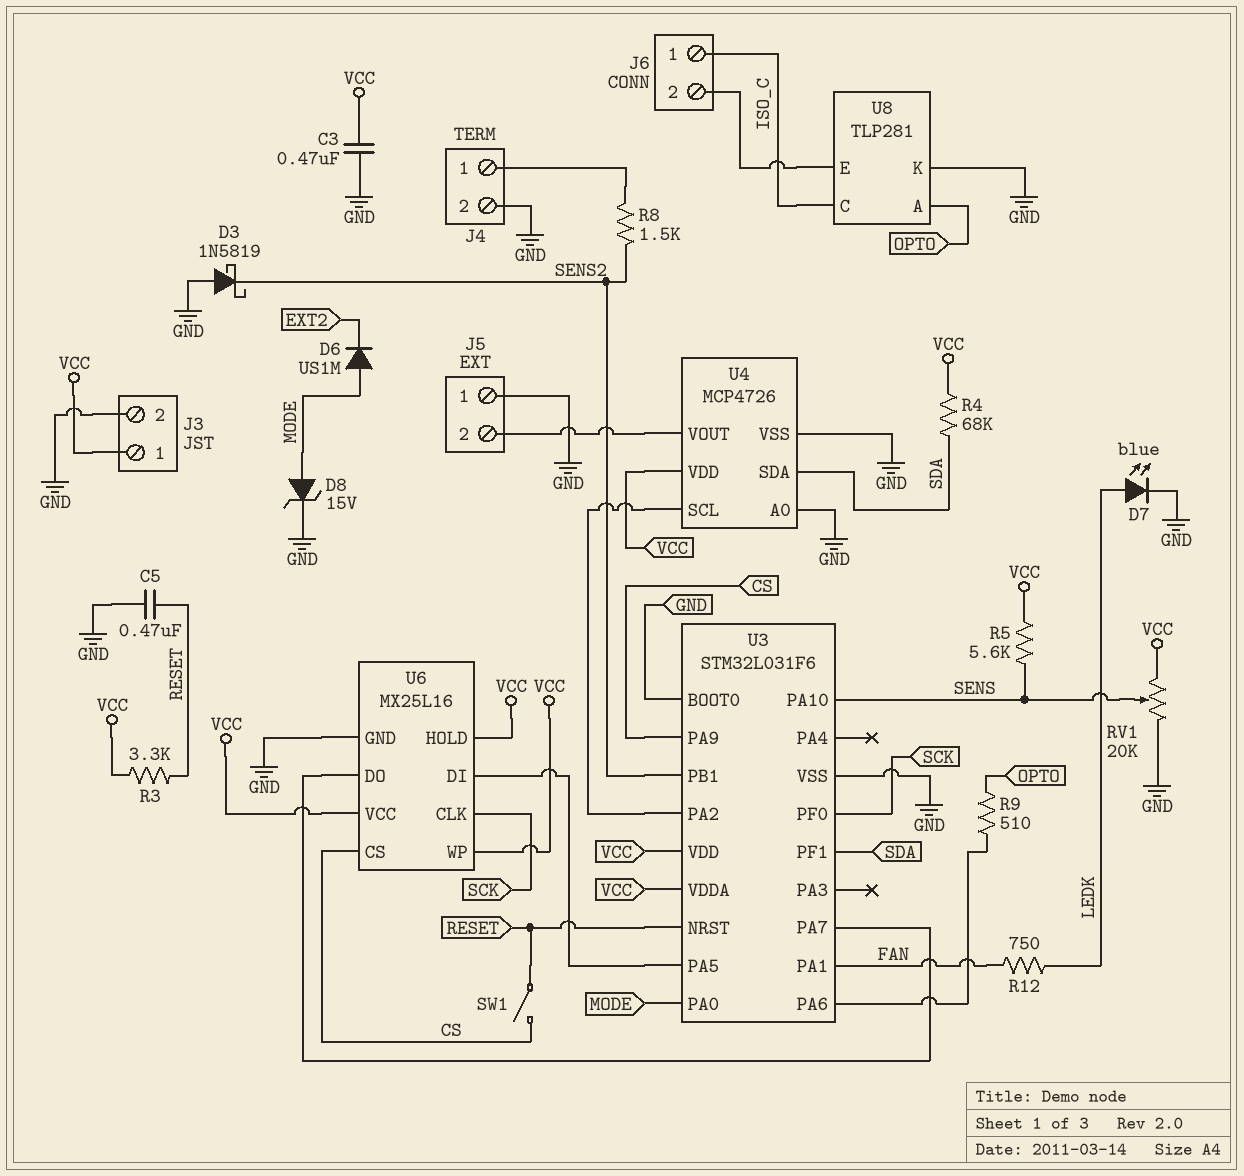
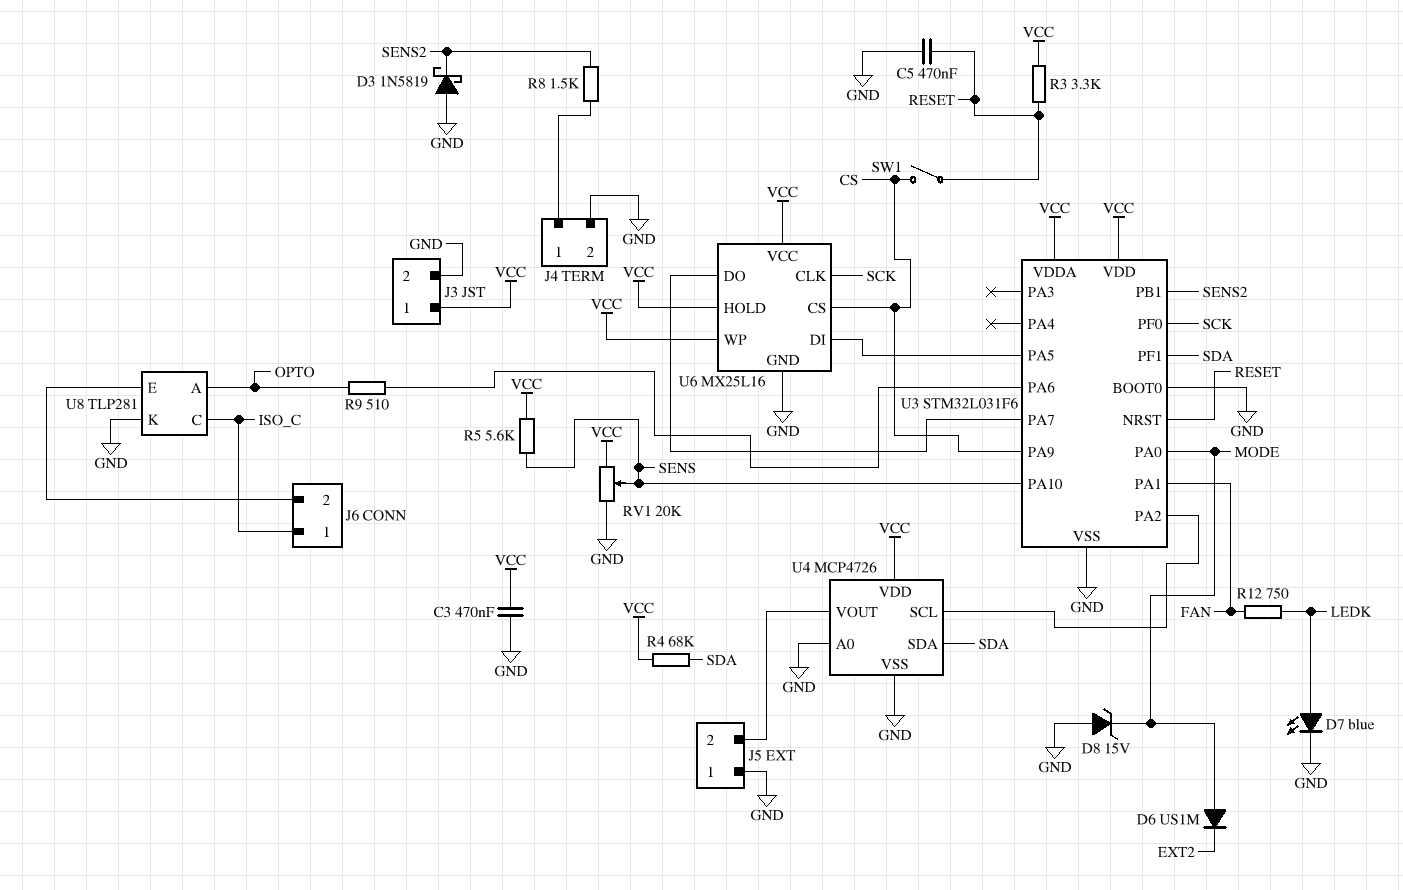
D8: zener 15V (A MODE, K GND) -> zener 15V (A GND, K MODE)

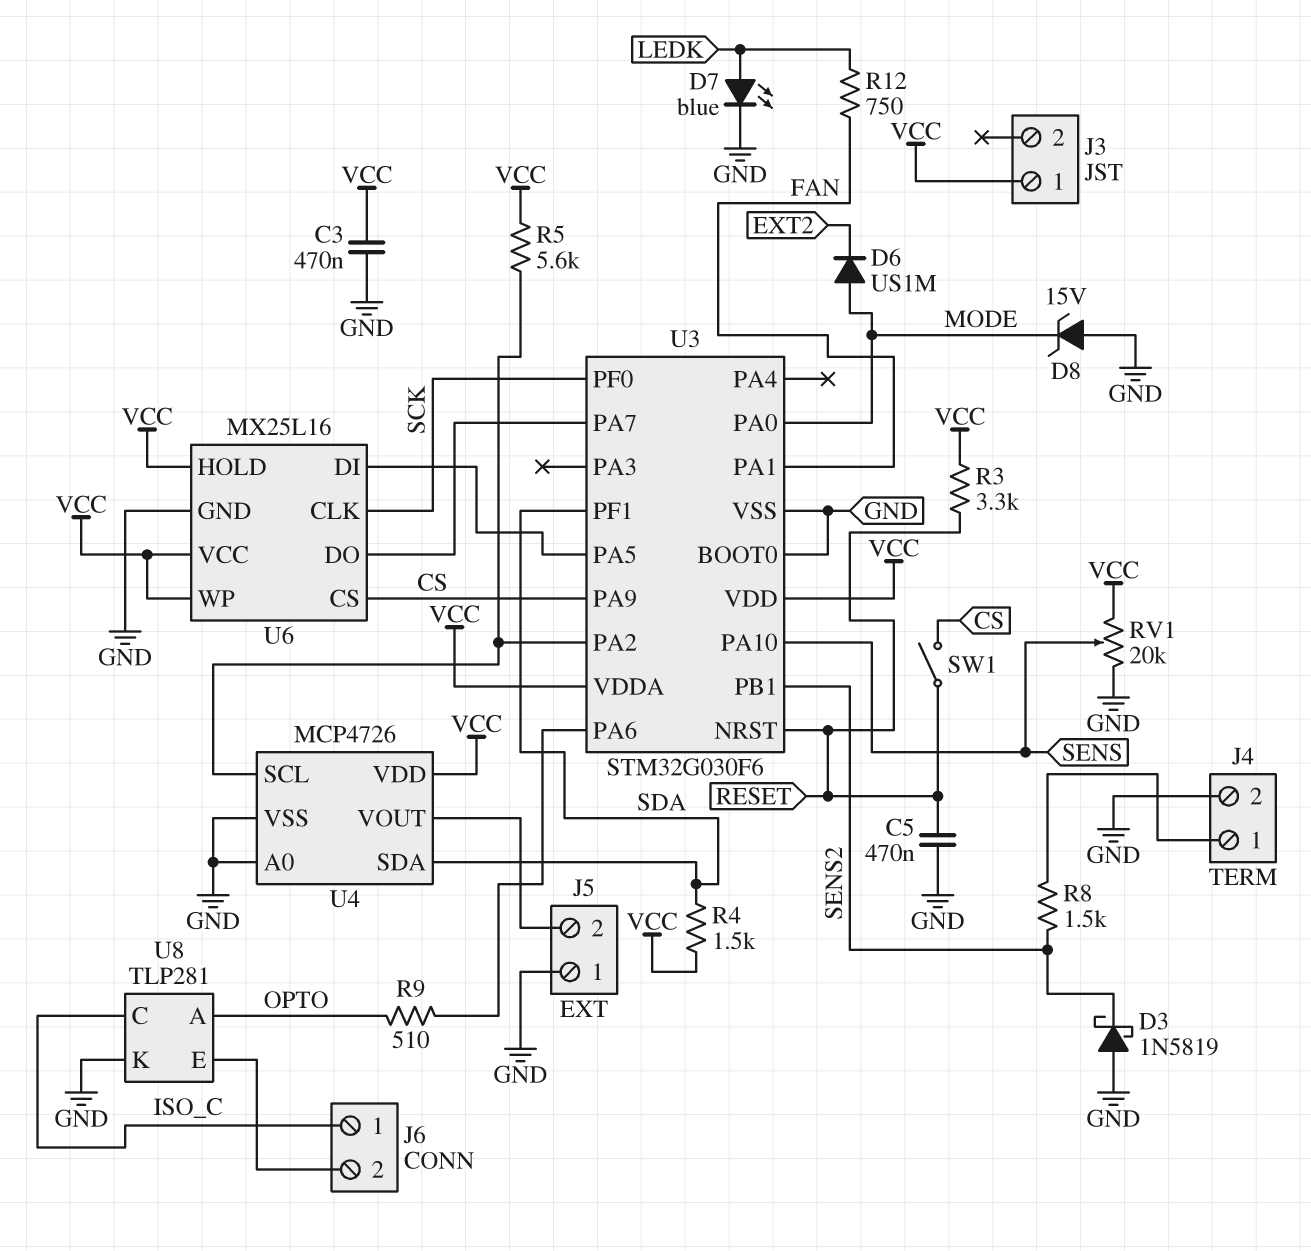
J3 pin 2: GND -> none
R4: 68k (SDA, VCC) -> 1.5k (SDA, VCC)
R5: 5.6k (SENS, VCC) -> 5.6k (U3/PA2, VCC)
U3: STM32L031F6 -> STM32G030F6

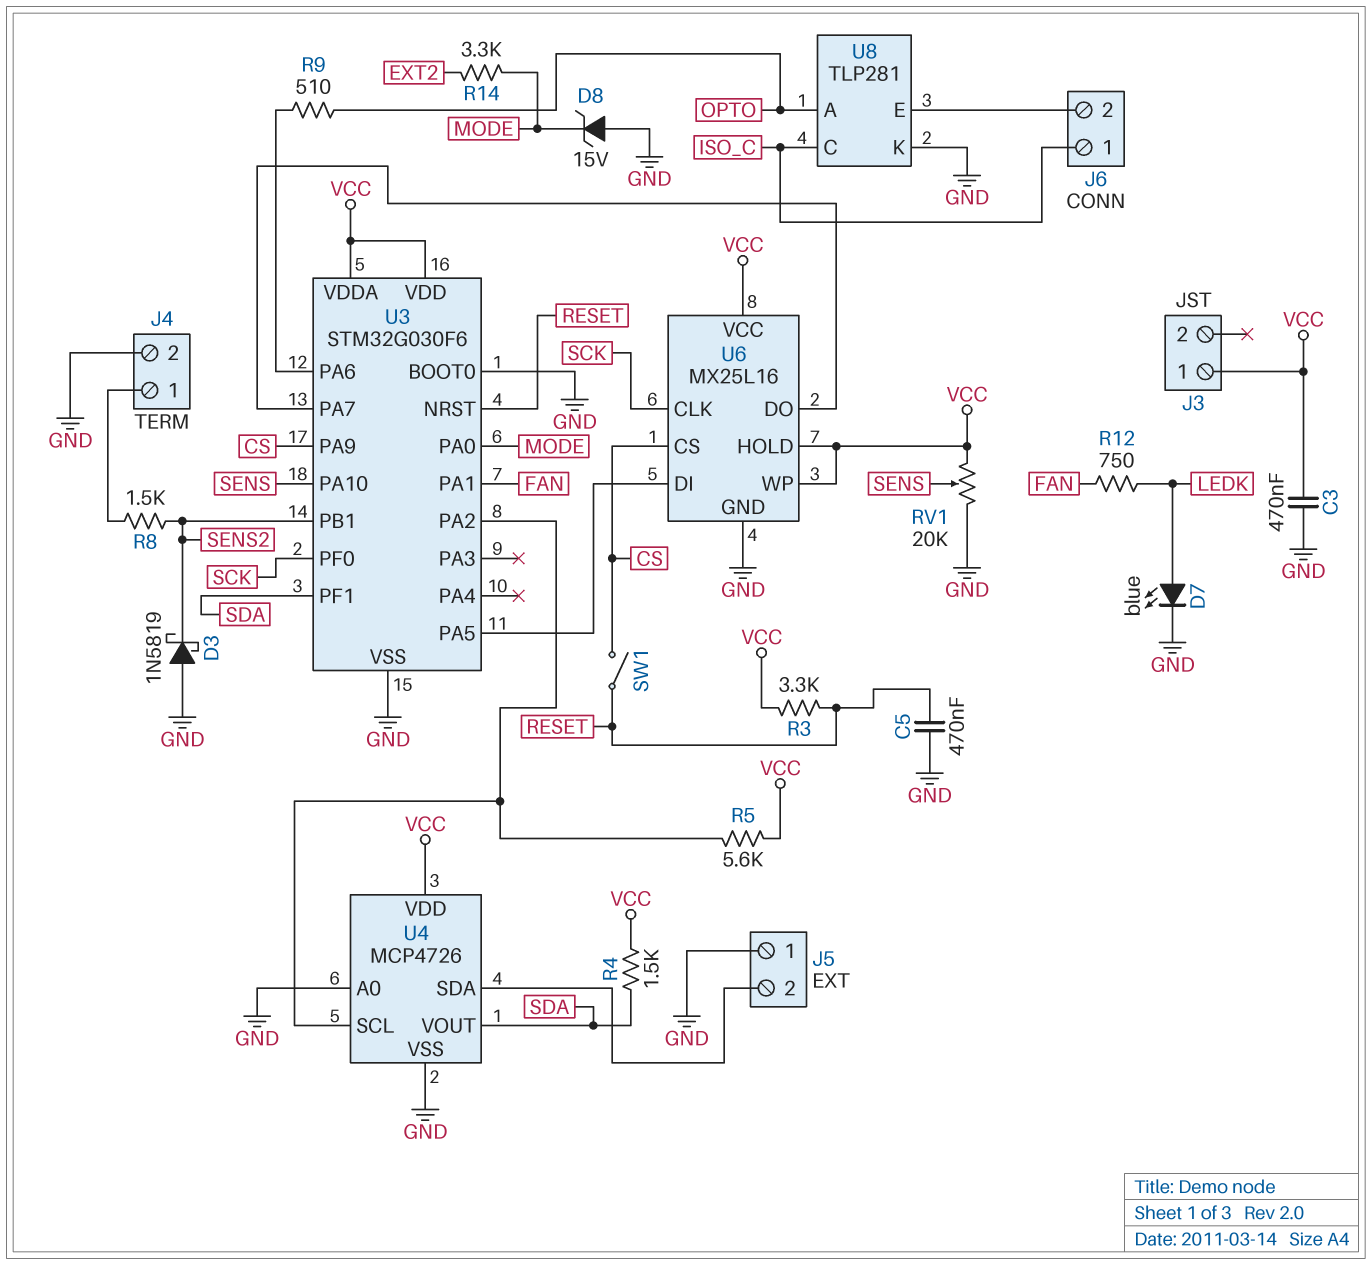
D6: diode US1M (A MODE, K EXT2) -> none
R14: none -> 3.3k (EXT2, MODE)
U4 pin SDA: SDA -> J5/2
U4 pin VOUT: J5/2 -> SDA

